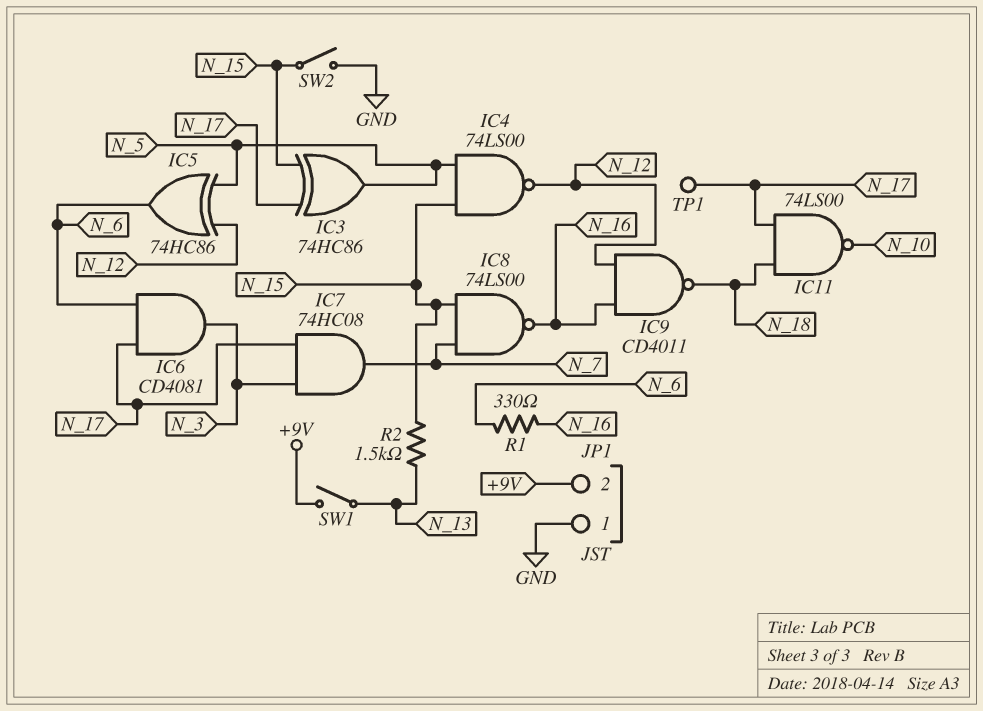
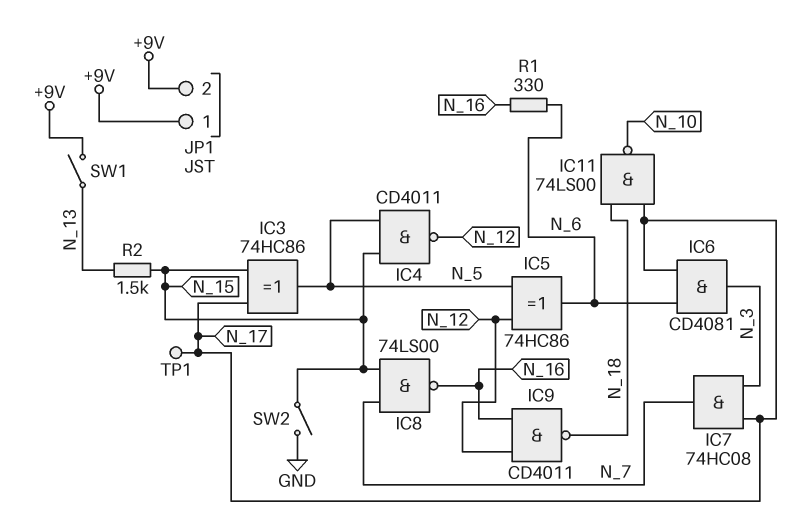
IC4: NAND 74LS00 (in N_5, in N_15, out N_12) -> NAND CD4011 (in N_5, in N_15, out N_12)
JP1 pin 1: GND -> +9V

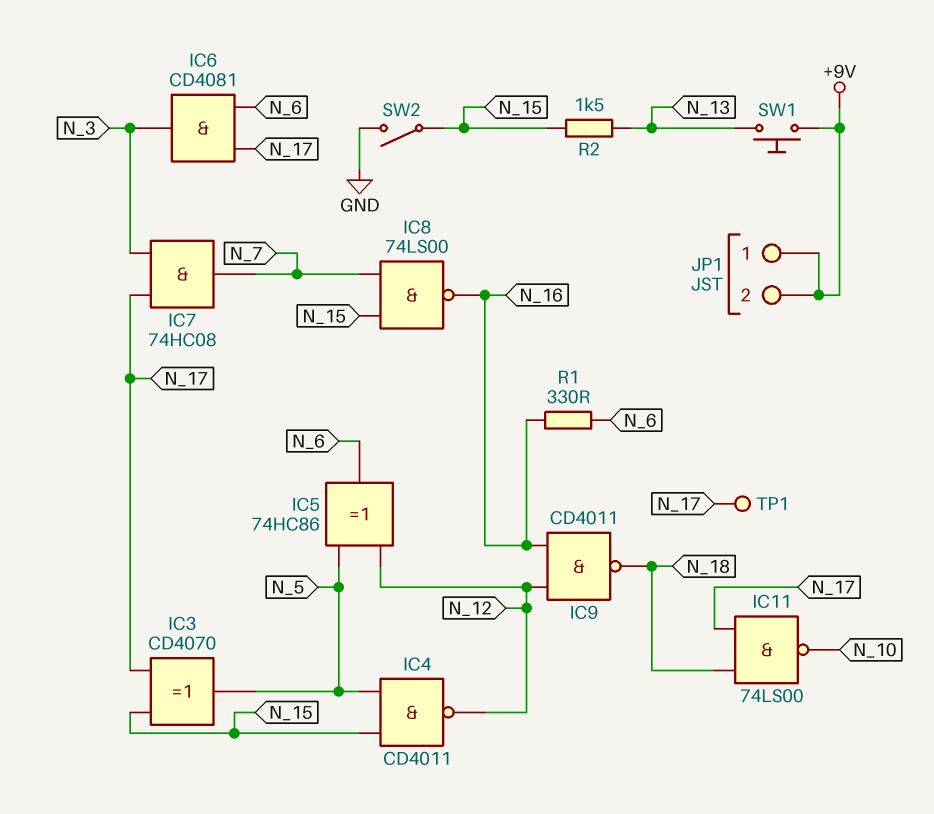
IC3: XOR 74HC86 (in N_15, in N_17, out N_5) -> XOR CD4070 (in N_15, in N_17, out N_5)
SW1: switch (+9V, N_13) -> button (+9V, N_13)

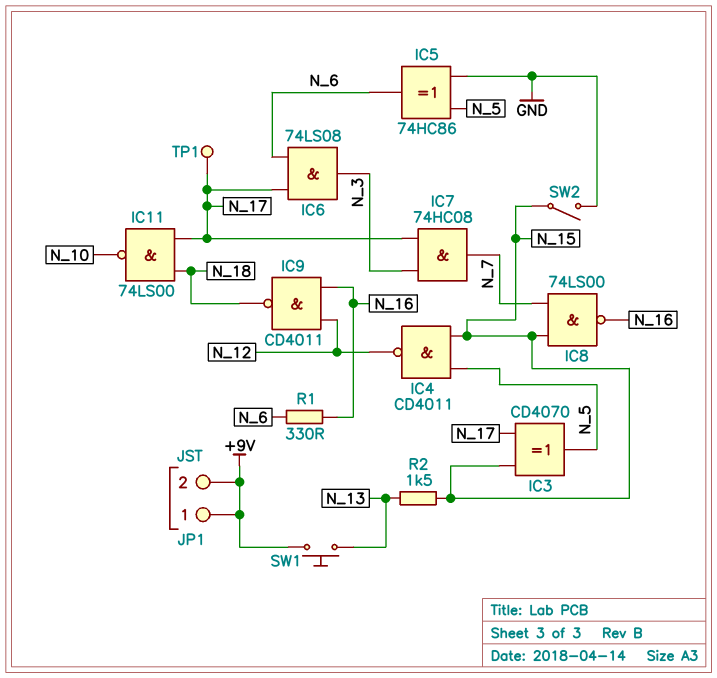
IC5: XOR 74HC86 (in N_5, in N_12, out N_6) -> XOR 74HC86 (in GND, in N_5, out N_6)
IC6: AND CD4081 (in N_6, in N_17, out N_3) -> AND 74LS08 (in N_6, in N_17, out N_3)

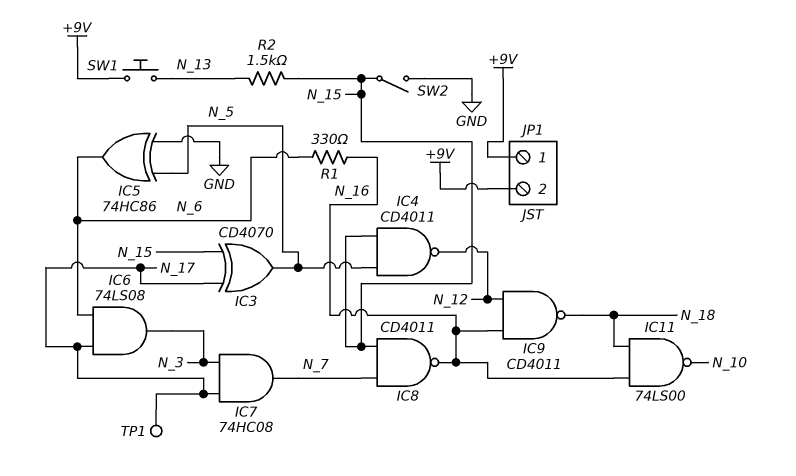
IC8: NAND 74LS00 (in N_7, in N_15, out N_16) -> NAND CD4011 (in N_7, in N_15, out N_16)
IC11: NAND 74LS00 (in N_17, in N_18, out N_10) -> NAND 74LS00 (in N_16, in N_18, out N_10)

